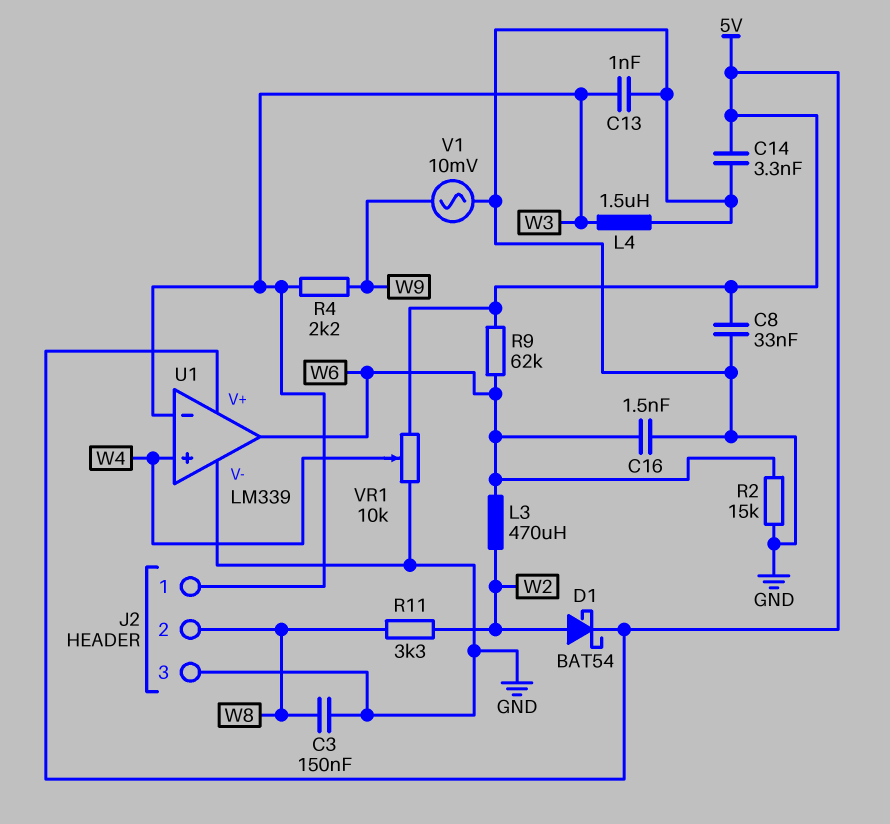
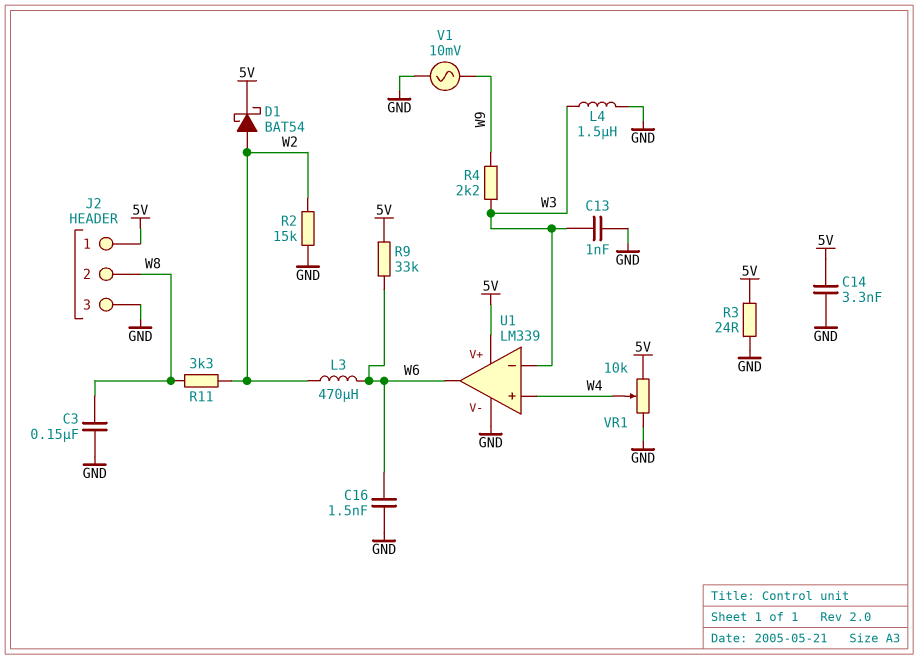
C8: 33nF (5V, GND) -> none
J2 pin 1: W3 -> 5V
R2: 15k (GND, W6) -> 15k (GND, W2)
R3: none -> 24 (5V, GND)
R9: 62k (5V, W6) -> 33k (5V, W6)

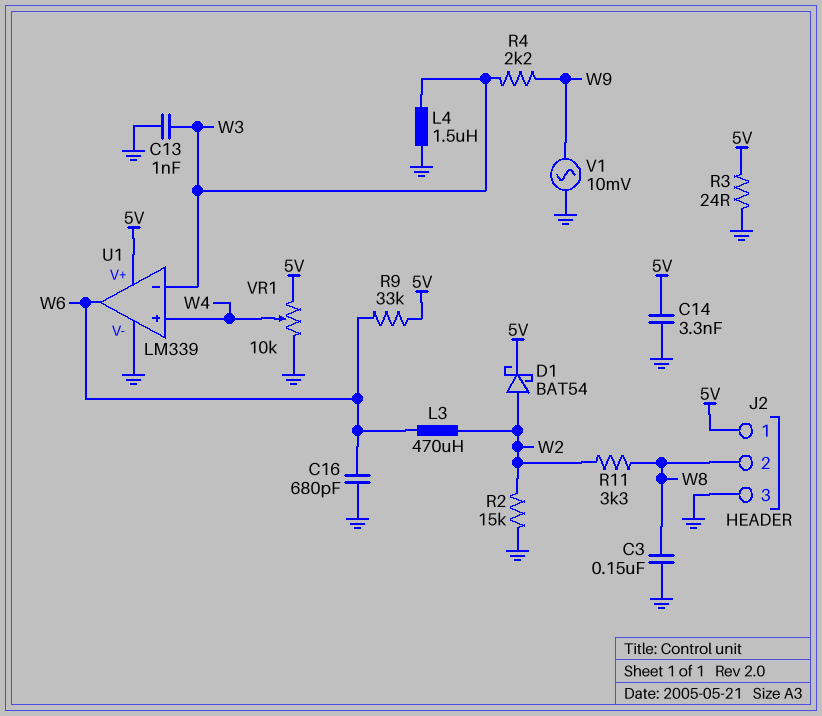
C16: 1.5nF (GND, W6) -> 680pF (GND, W6)

